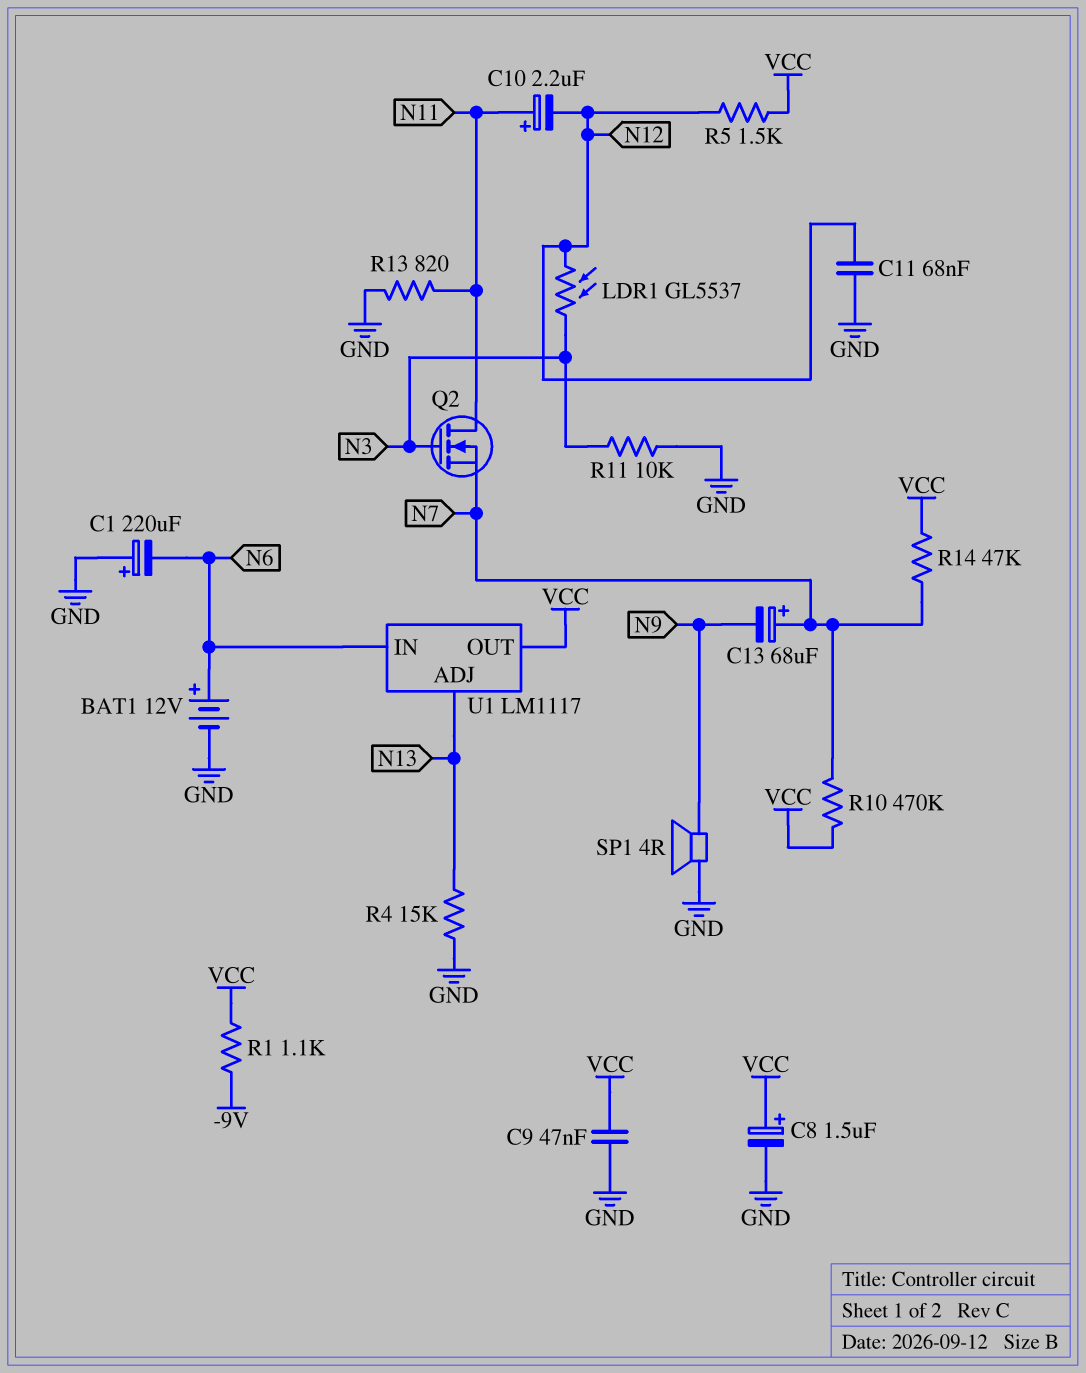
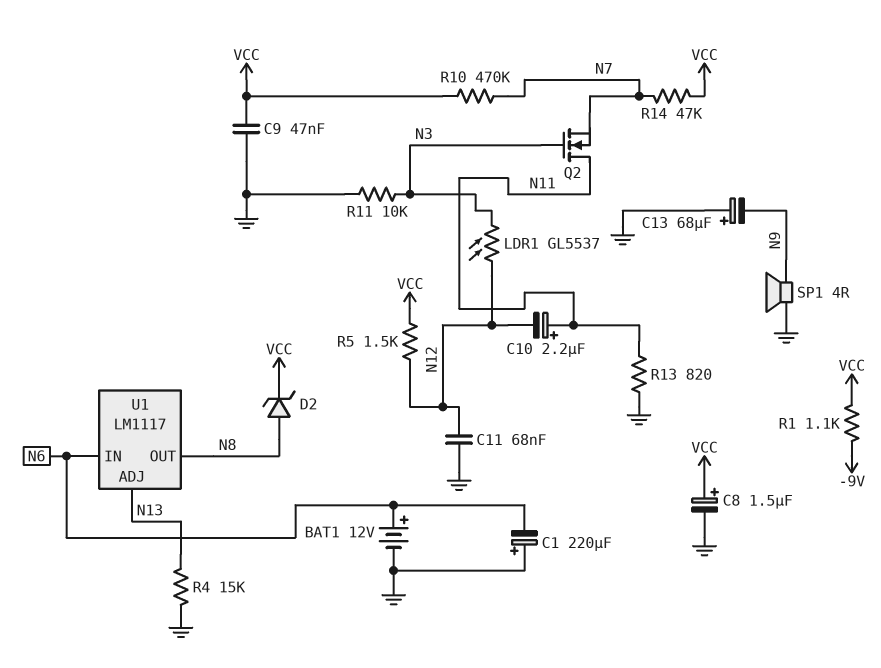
C13: 68uF (plus N7, minus N9) -> 68uF (plus GND, minus N9)
D2: none -> zener (A N8, K VCC)
U1 pin OUT: VCC -> N8

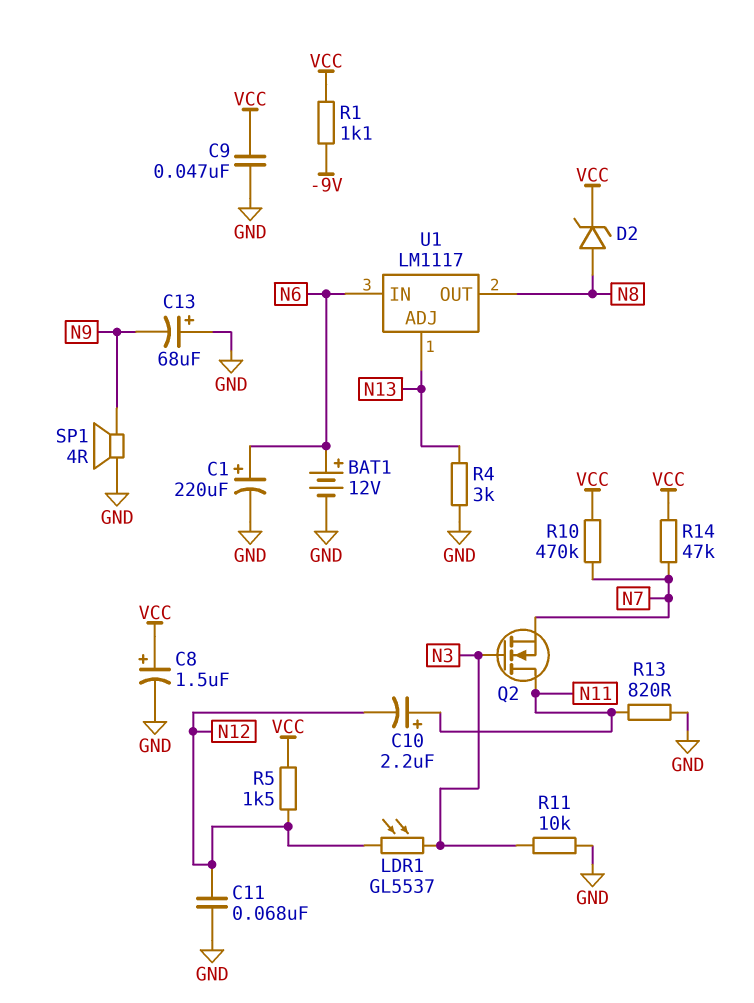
C1: 220uF (plus GND, minus N6) -> 220uF (plus N6, minus GND)
R4: 15k (GND, N13) -> 3k (GND, N13)

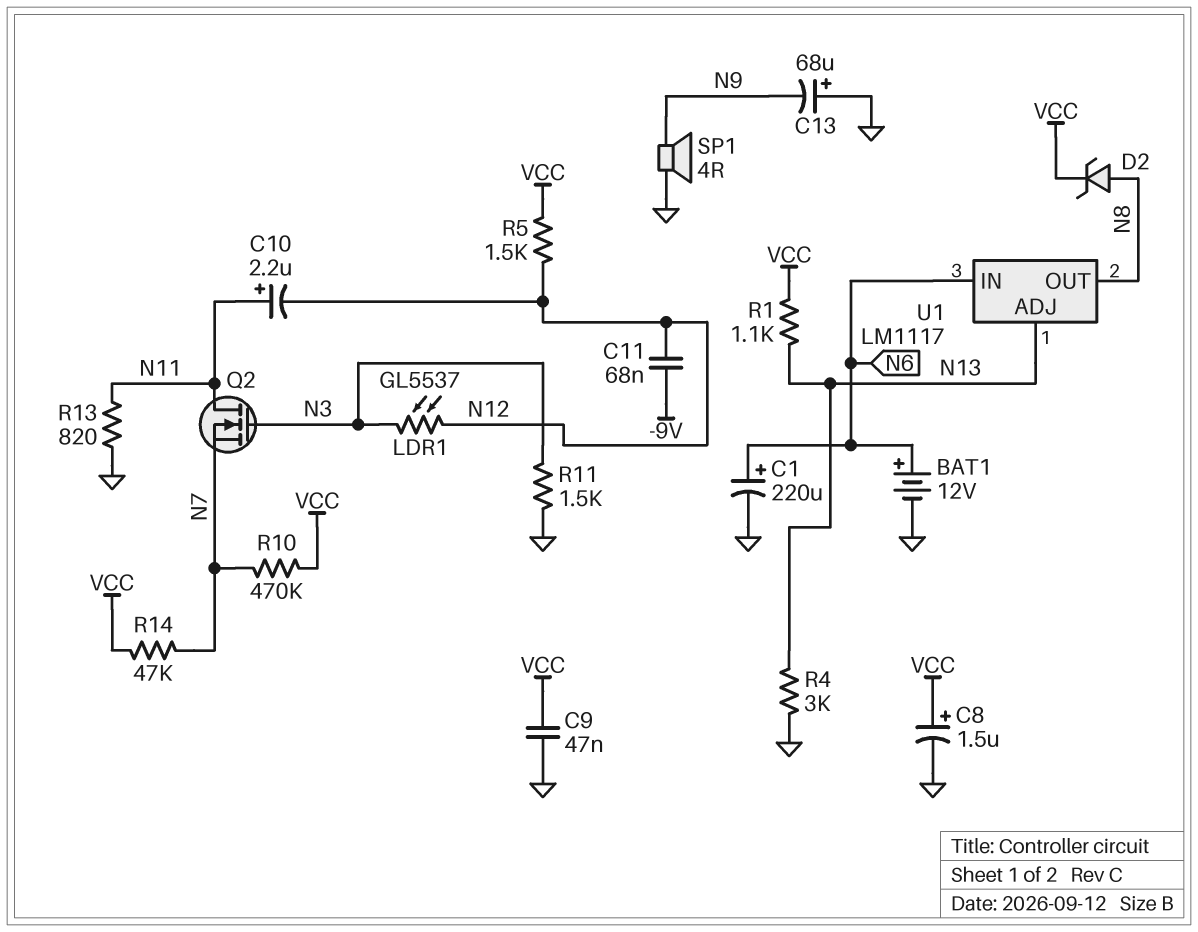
C11: 68nF (GND, N12) -> 68nF (-9V, N12)
R1: 1.1k (-9V, VCC) -> 1.1k (N13, VCC)
R11: 10k (GND, N3) -> 1.5k (GND, N3)

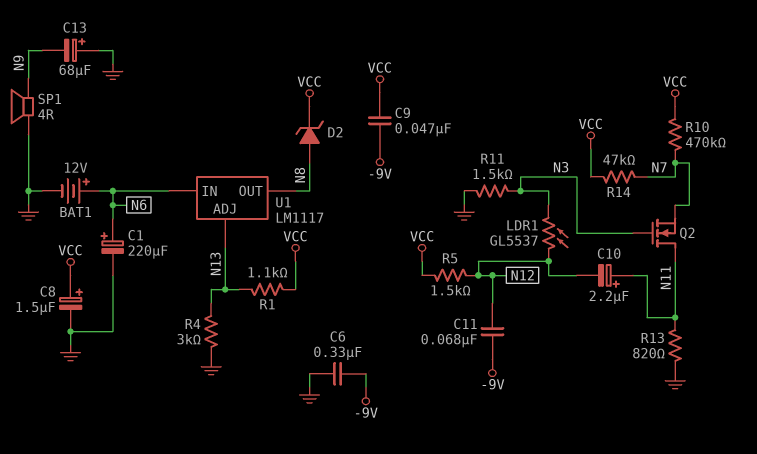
C6: none -> 330nF (-9V, GND)
C9: 47nF (GND, VCC) -> 47nF (-9V, VCC)

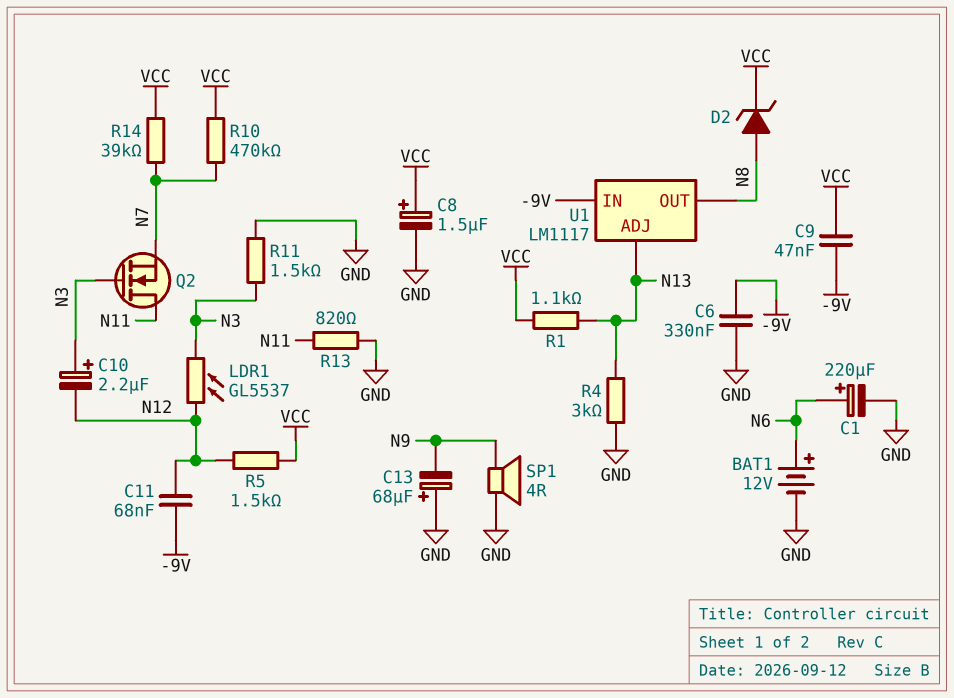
C10: 2.2uF (plus N11, minus N12) -> 2.2uF (plus N3, minus N12)
R14: 47k (N7, VCC) -> 39k (N7, VCC)
U1 pin IN: N6 -> -9V

